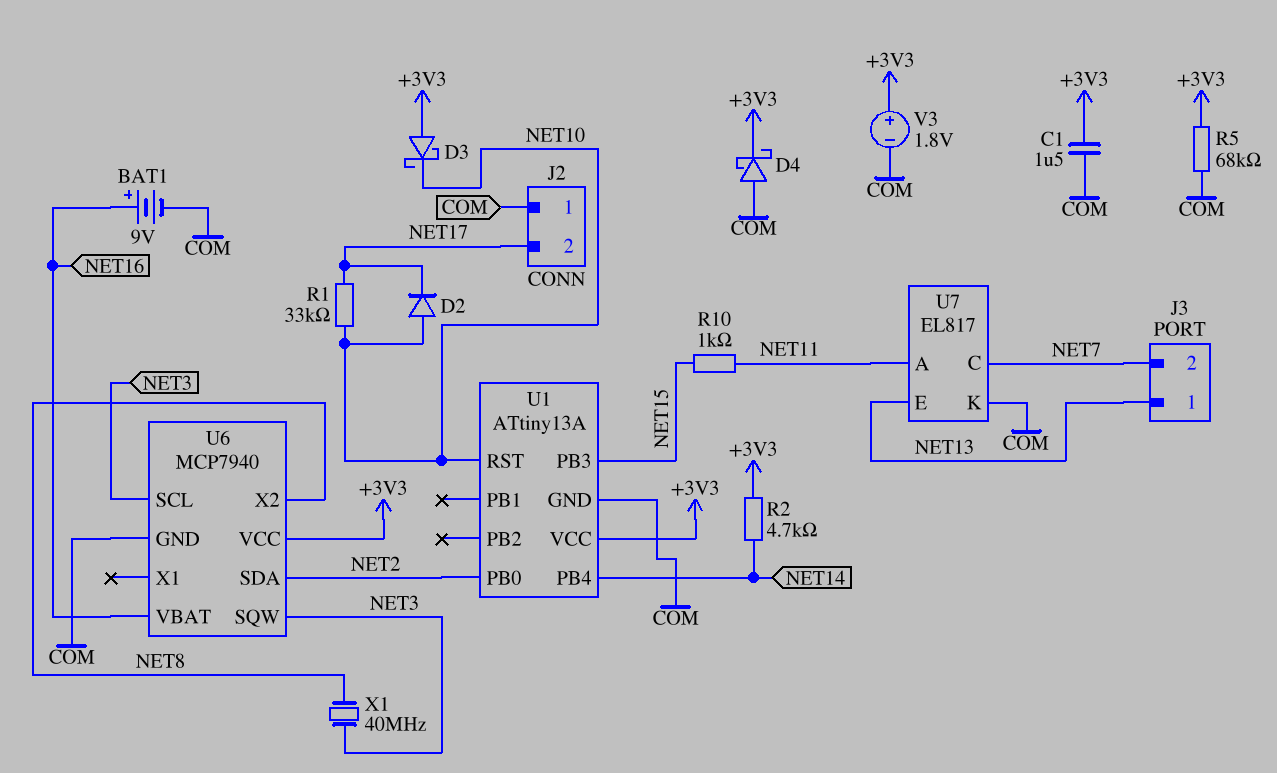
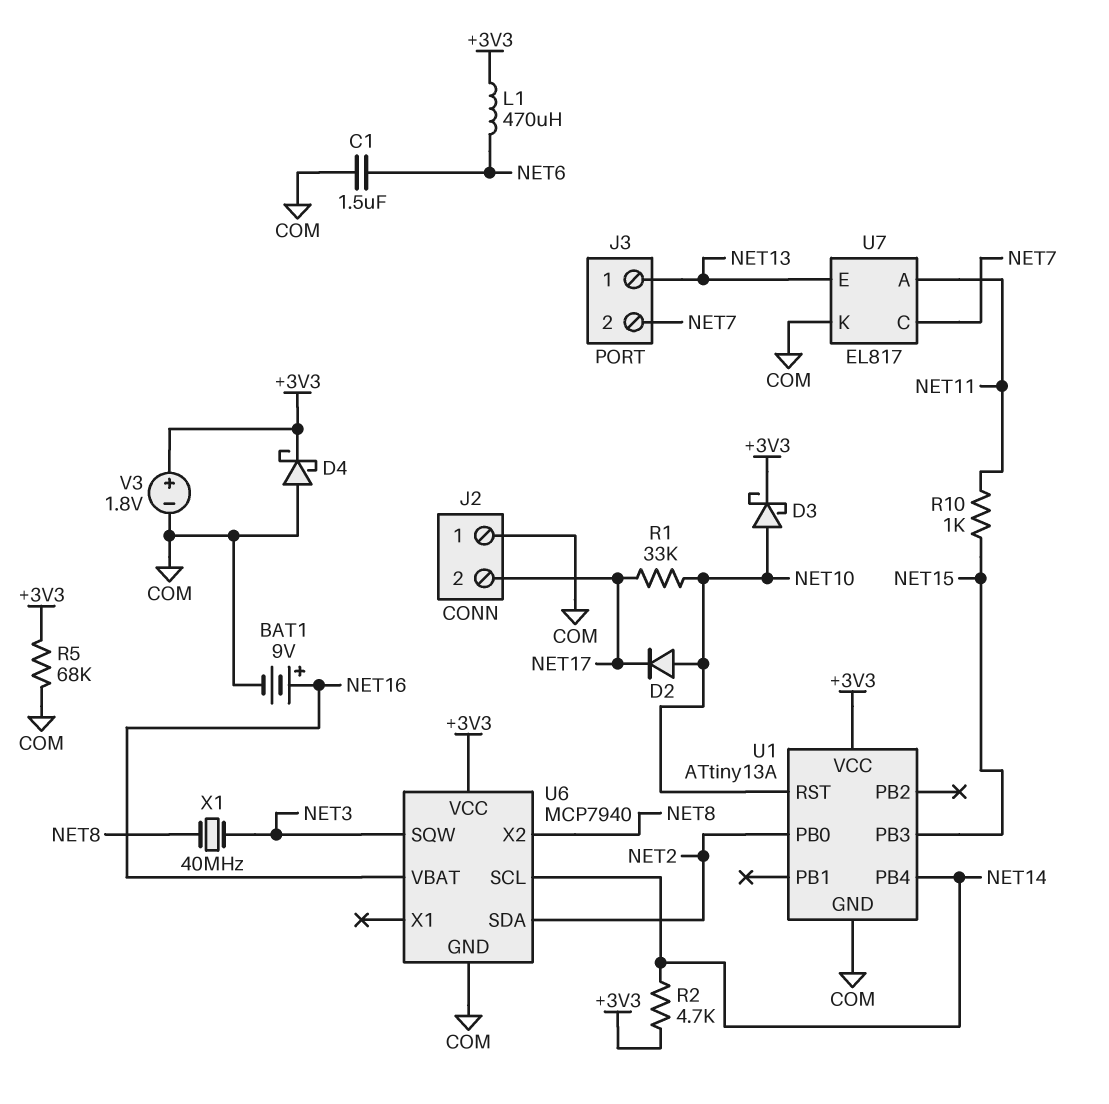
C1: 1.5uF (+3V3, COM) -> 1.5uF (COM, NET6)
D3: schottky (A +3V3, K NET10) -> schottky (A NET10, K +3V3)
L1: none -> 470uH (+3V3, NET6)
U6 pin SCL: NET3 -> NET14

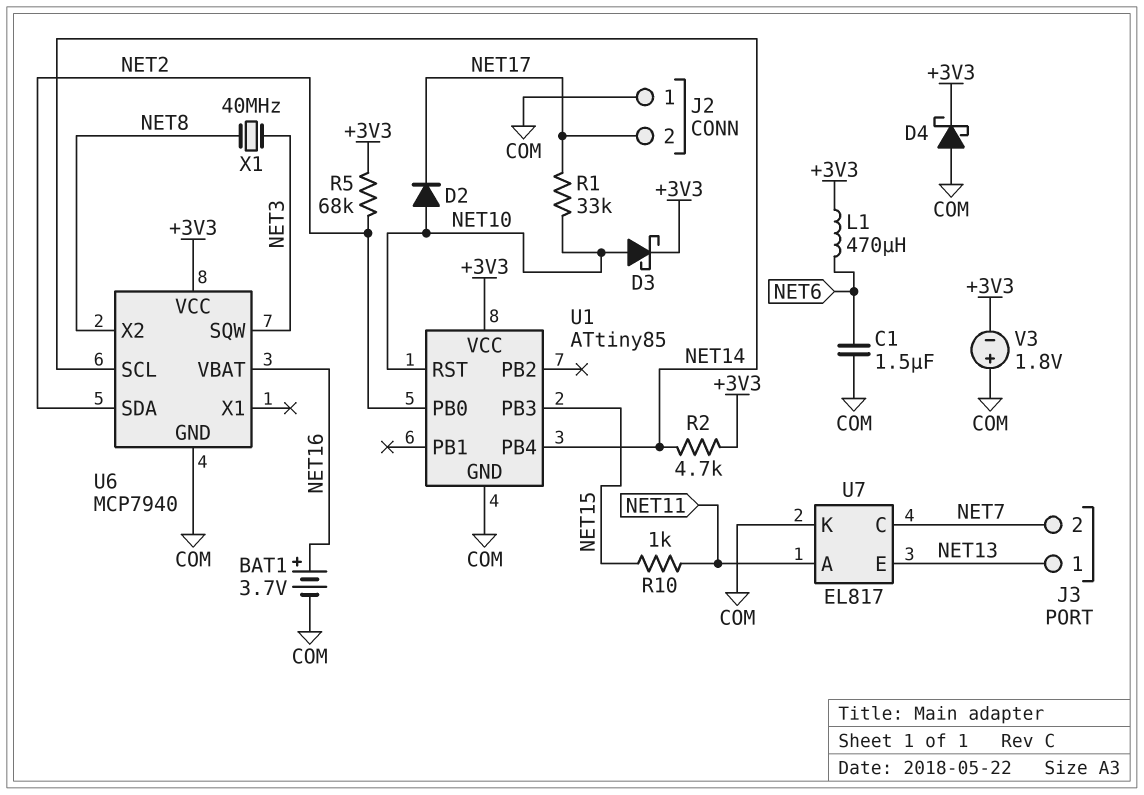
BAT1: 9V (plus NET16, minus COM) -> 3.7V (plus NET16, minus COM)
R5: 68k (+3V3, COM) -> 68k (+3V3, NET2)
U1: ATtiny13A -> ATtiny85
V3: 1.8V (plus +3V3, minus COM) -> 1.8V (plus COM, minus +3V3)

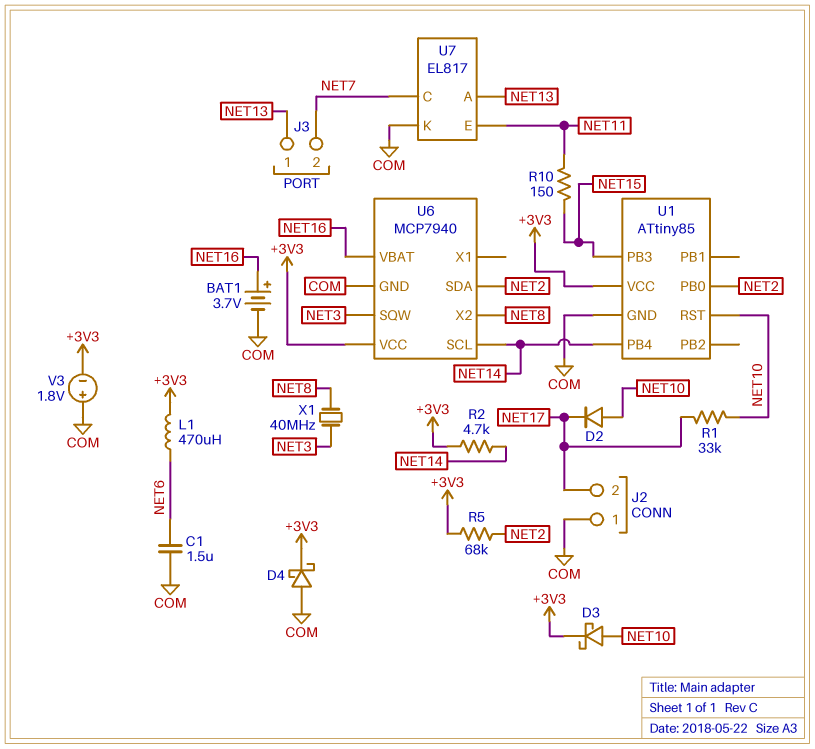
R10: 1k (NET11, NET15) -> 150 (NET11, NET15)
U7 pin A: NET11 -> NET13
U7 pin E: NET13 -> NET11

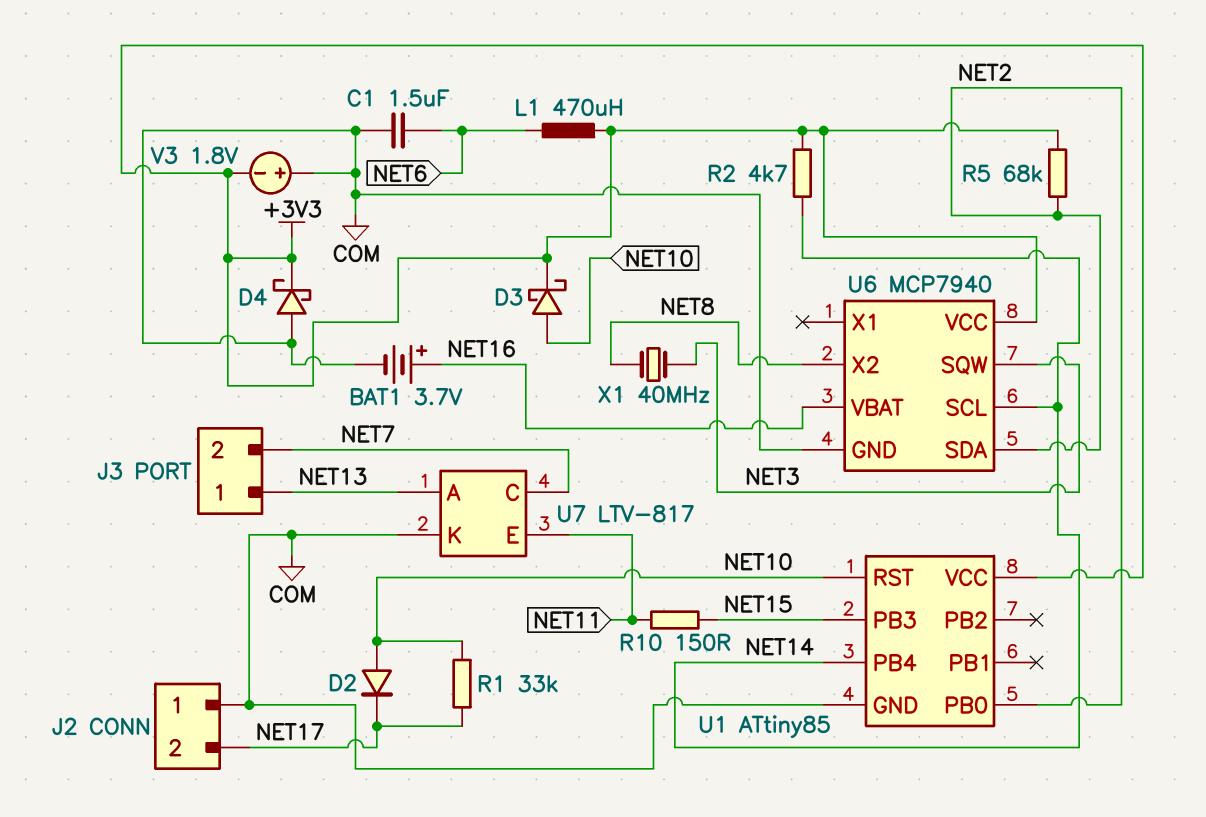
U7: EL817 -> LTV-817

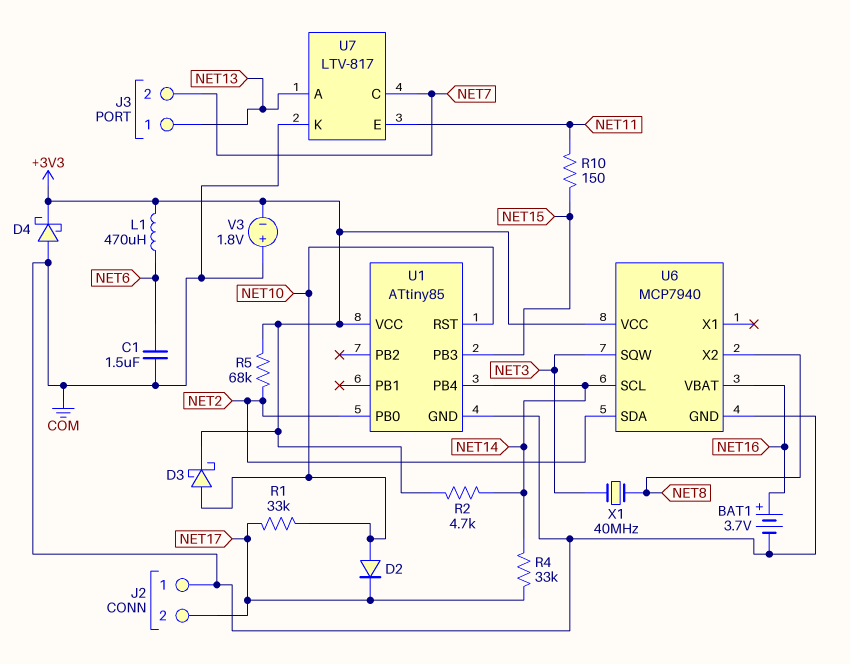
R4: none -> 33k (NET14, NET17)

